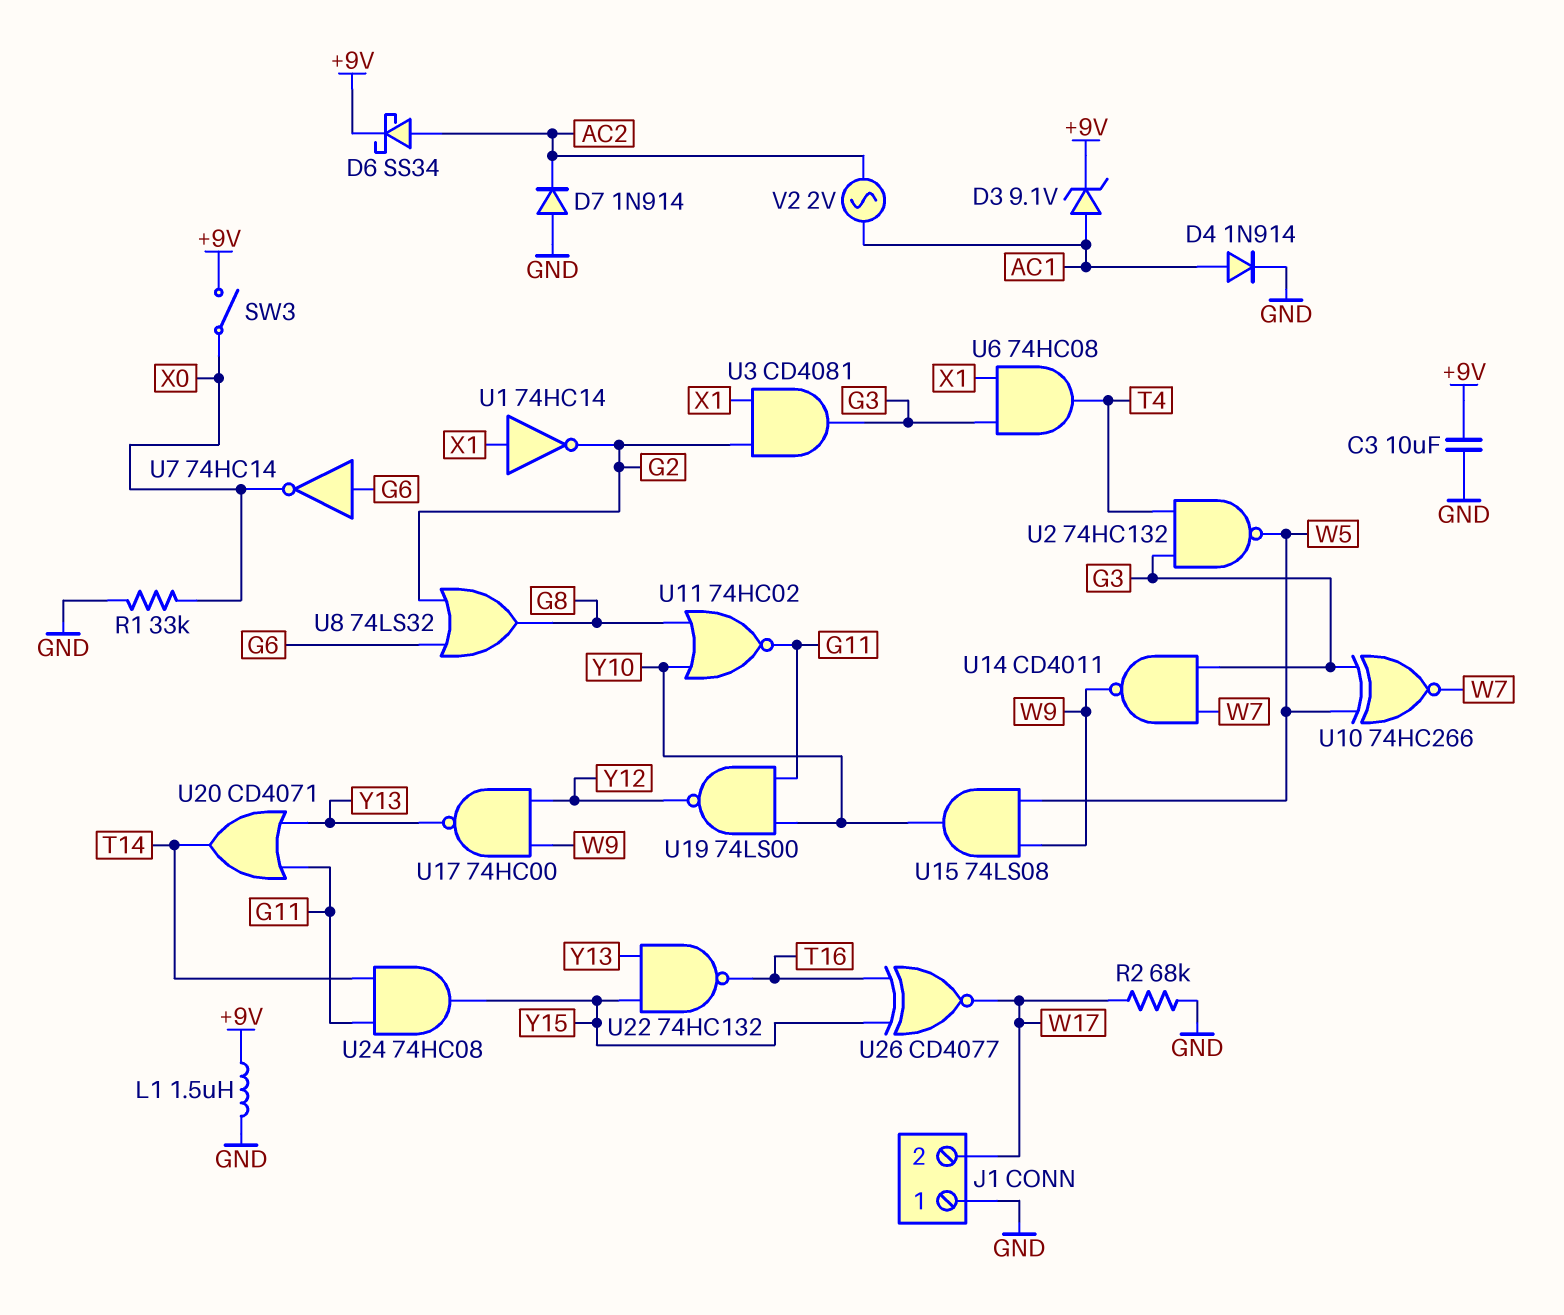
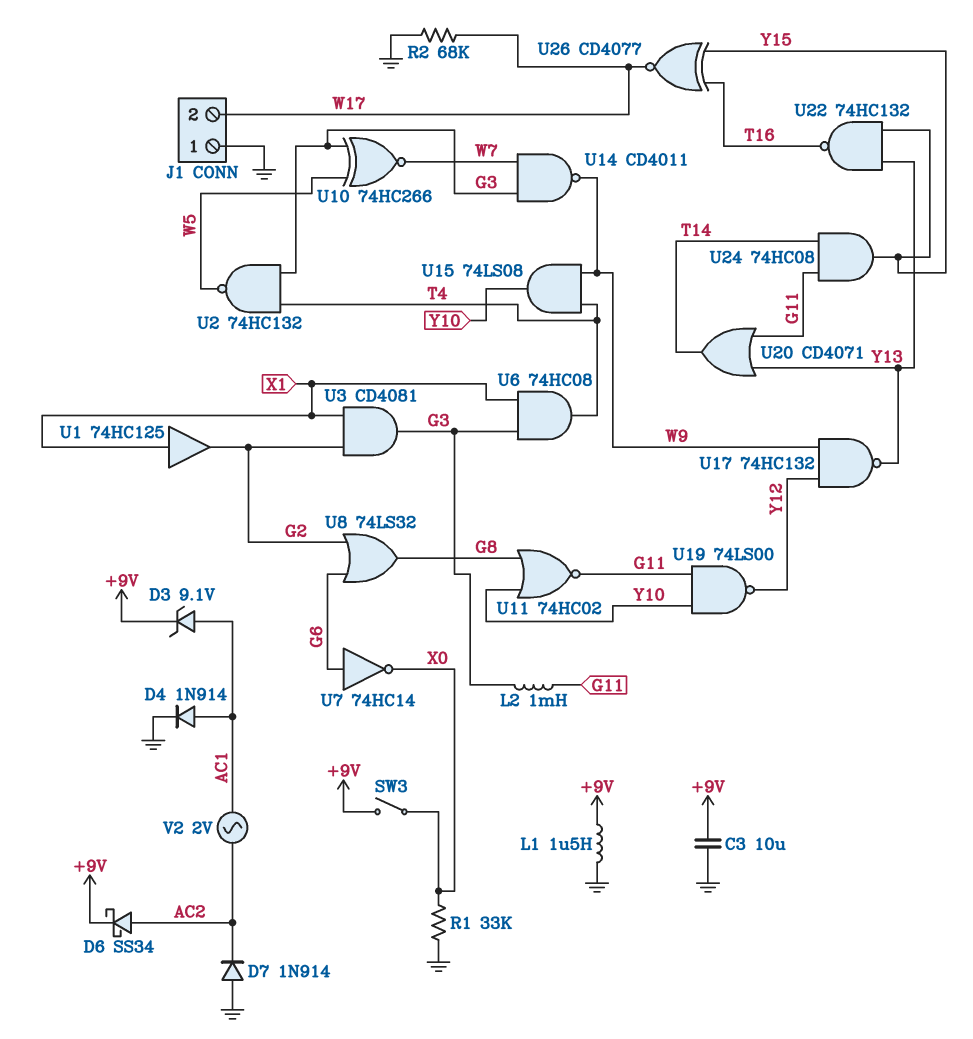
L2: none -> 1mH (G3, G11)
U1: NOT 74HC14 (in X1, out G2) -> buffer 74HC125 (in X1, out G2)
U15: AND 74LS08 (in W5, in W9, out Y10) -> AND 74LS08 (in T4, in W9, out Y10)
U17: NAND 74HC00 (in W9, in Y12, out Y13) -> NAND 74HC132 (in W9, in Y12, out Y13)

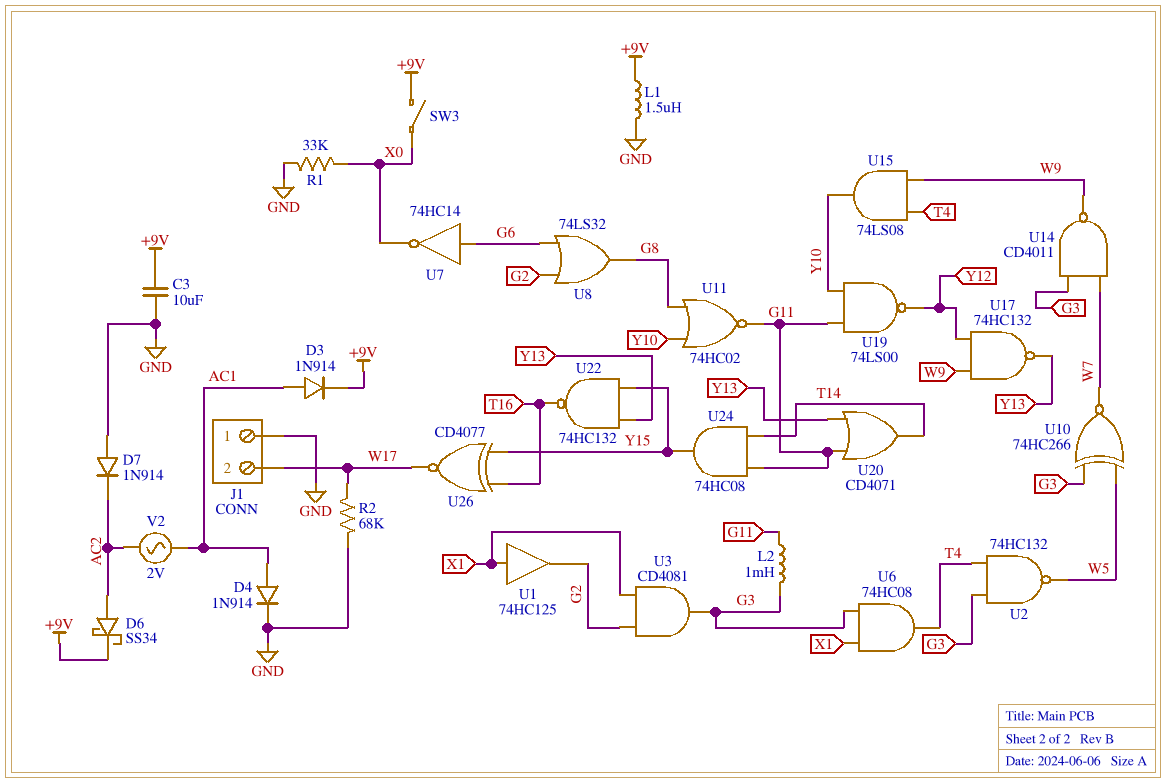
D3: zener 9.1V (A AC1, K +9V) -> diode 1N914 (A AC1, K +9V)

